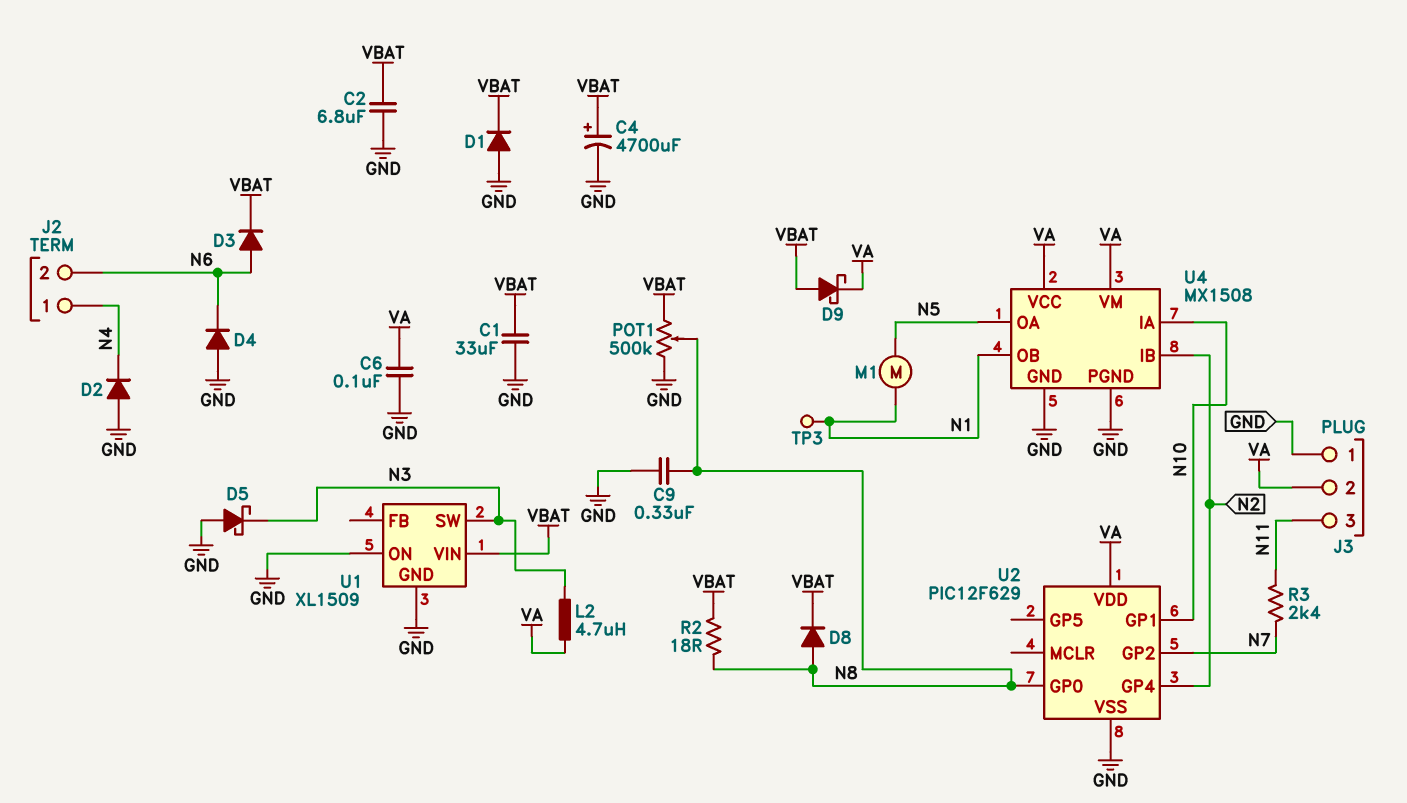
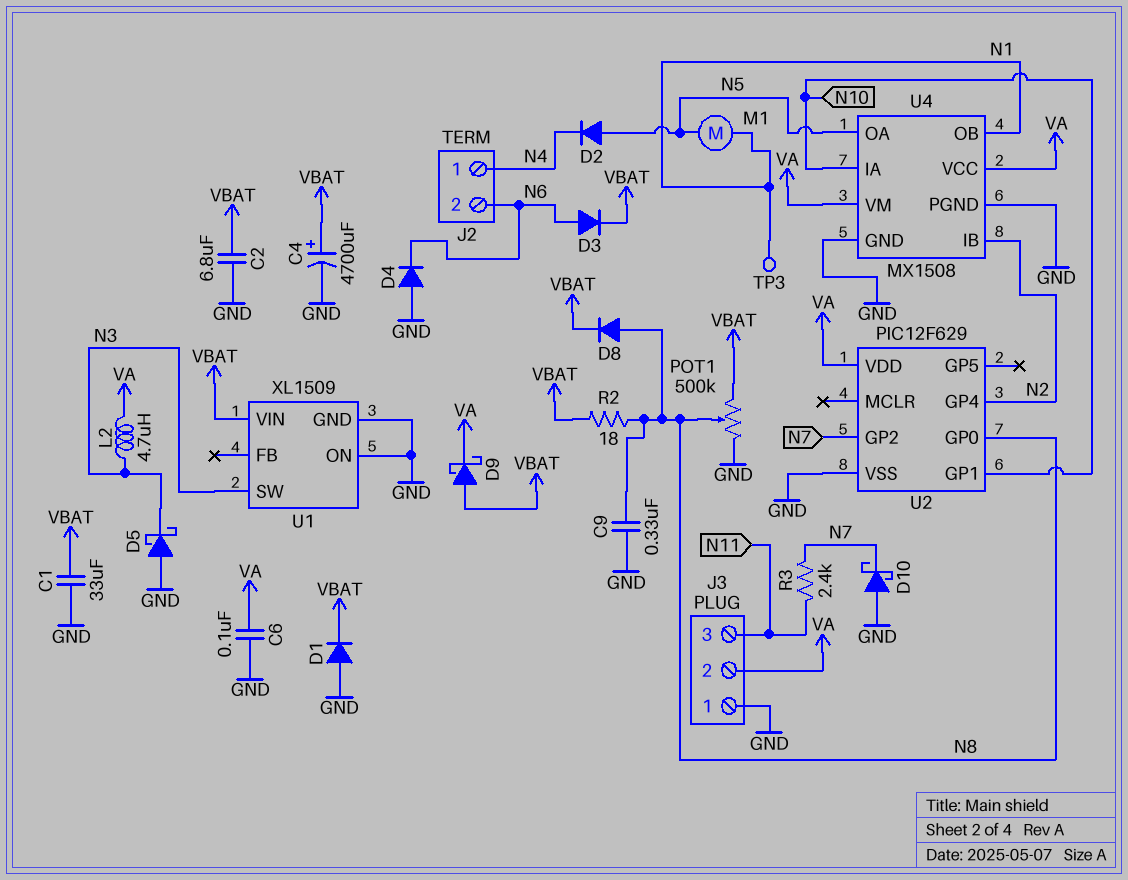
D2: diode (A GND, K N4) -> diode (A N5, K N4)
D10: none -> schottky (A GND, K N7)

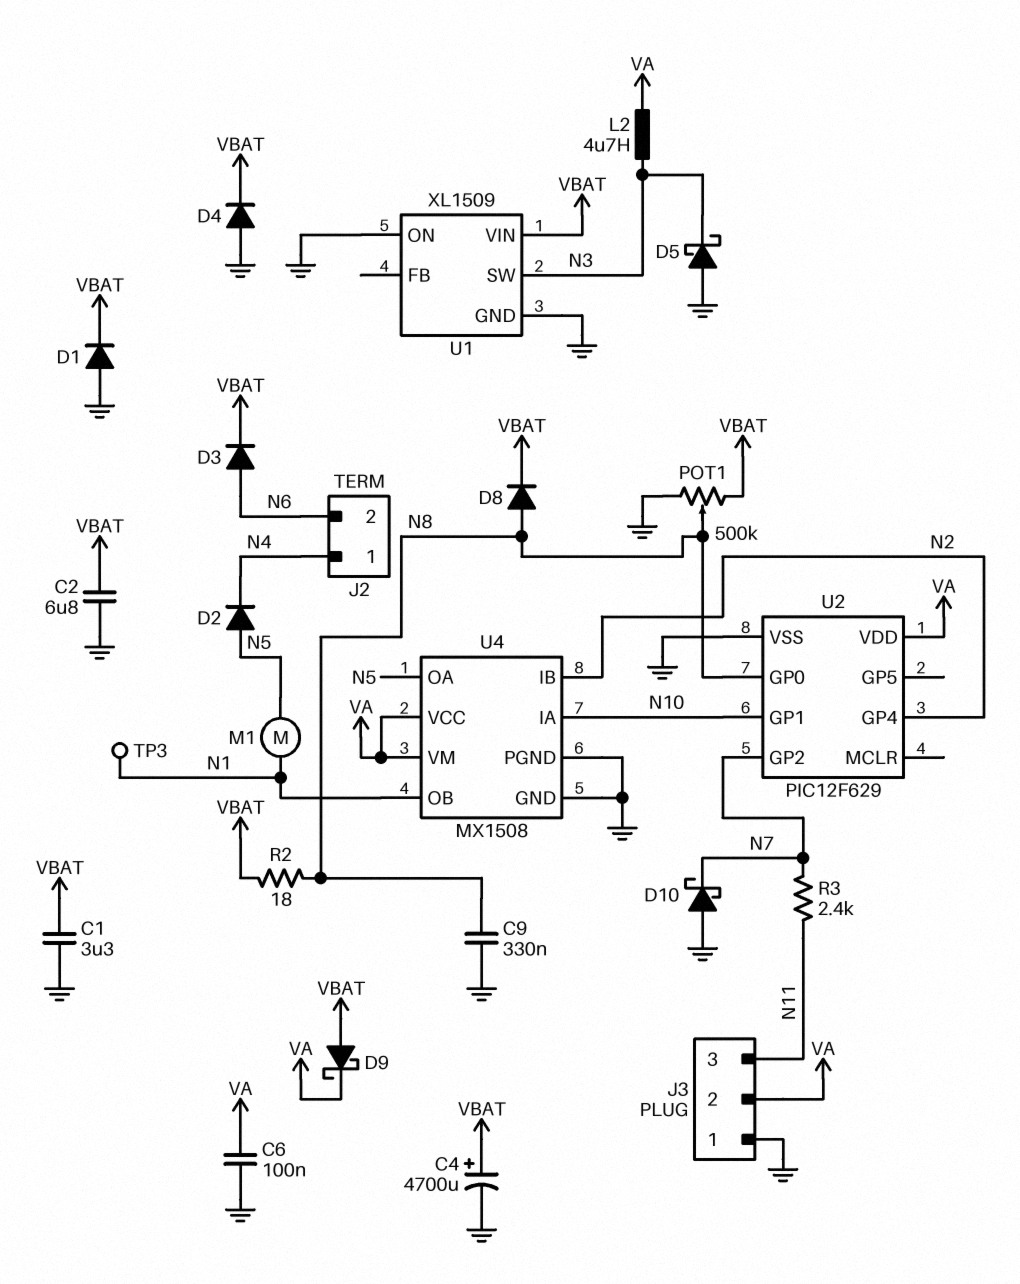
C1: 33uF (GND, VBAT) -> 3.3uF (GND, VBAT)
D4: diode (A GND, K N6) -> diode (A GND, K VBAT)

